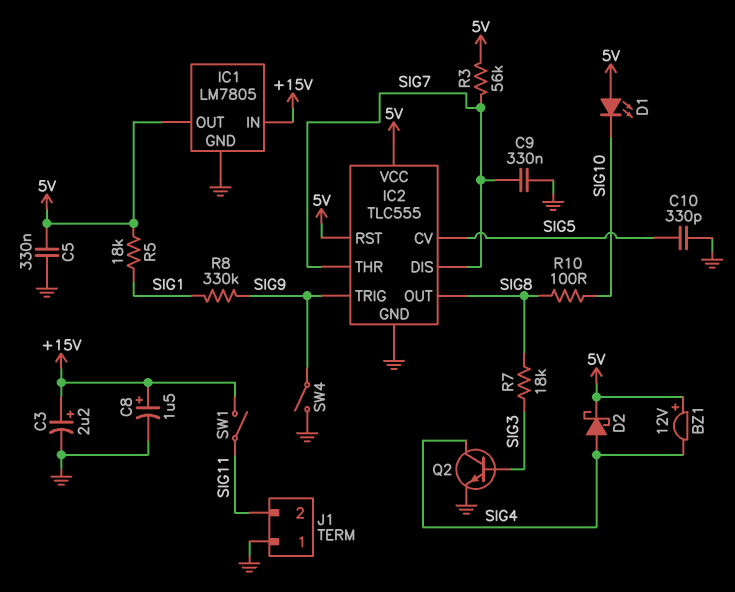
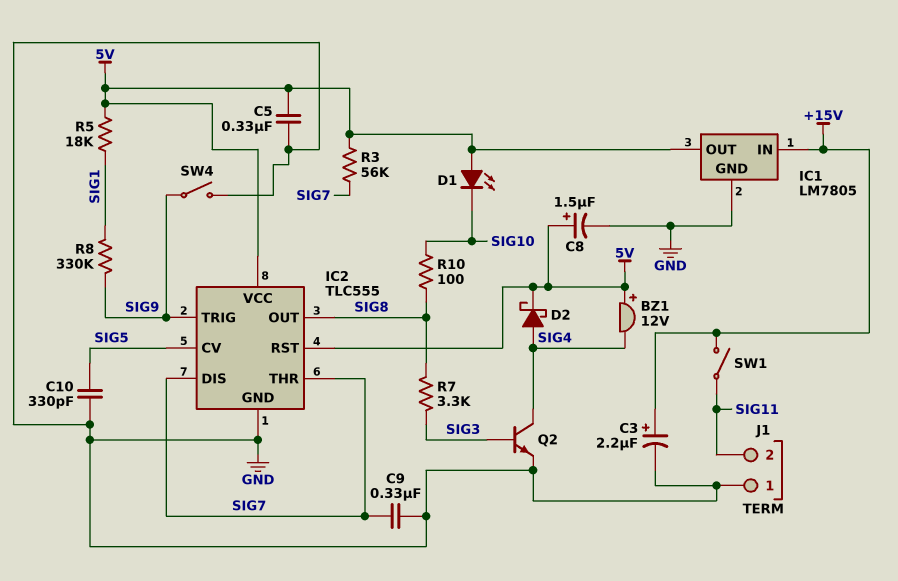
C8: 1.5uF (plus +15V, minus GND) -> 1.5uF (plus 5V, minus GND)
R7: 18k (SIG3, SIG8) -> 3.3k (SIG3, SIG8)

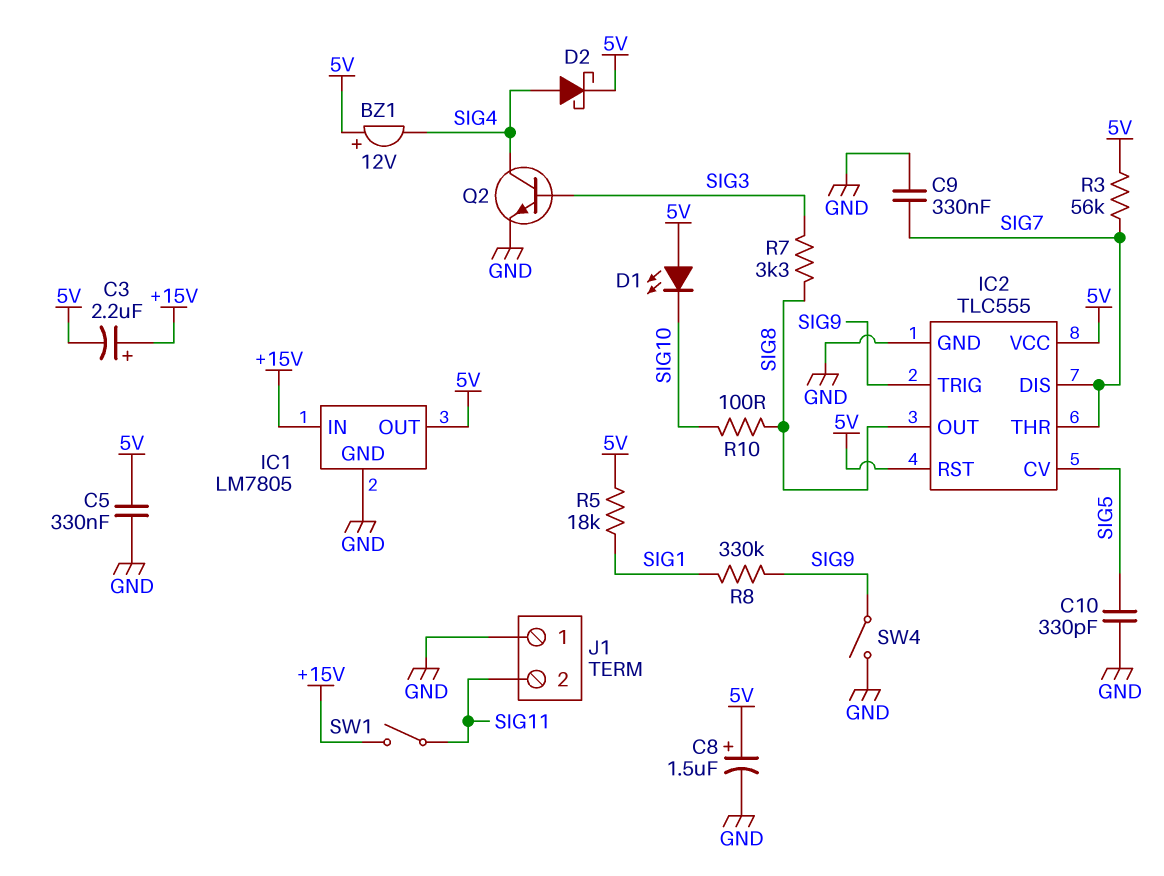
C3: 2.2uF (plus +15V, minus GND) -> 2.2uF (plus +15V, minus 5V)

